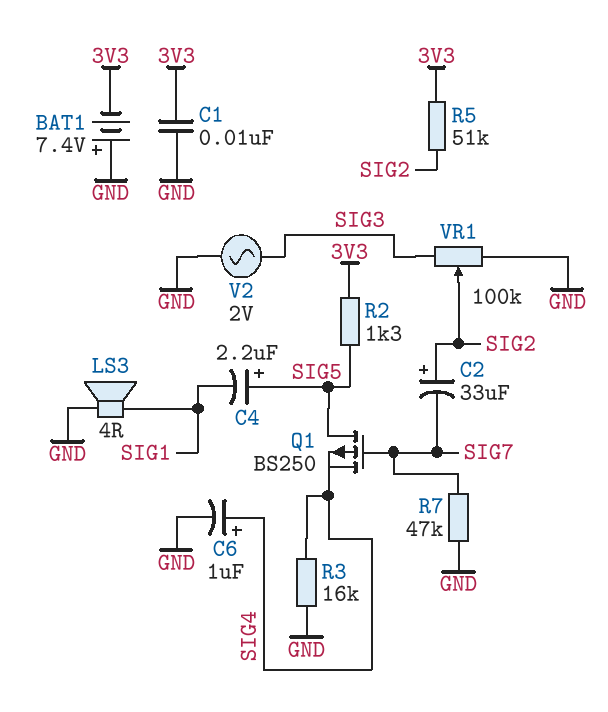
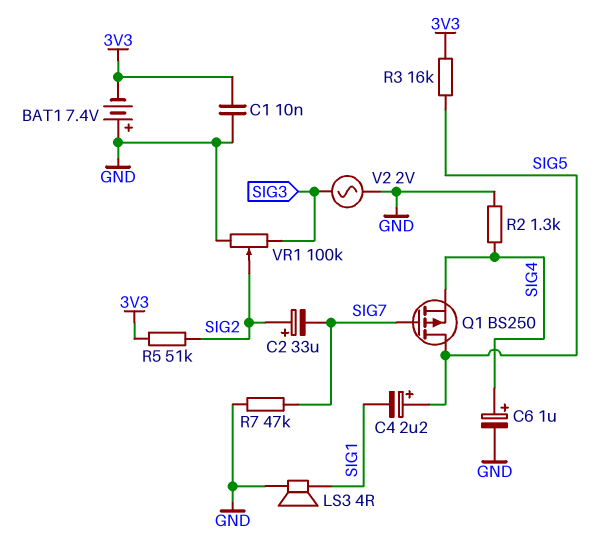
R2: 1.3k (3V3, SIG5) -> 1.3k (GND, SIG4)
R3: 16k (GND, SIG4) -> 16k (3V3, SIG5)

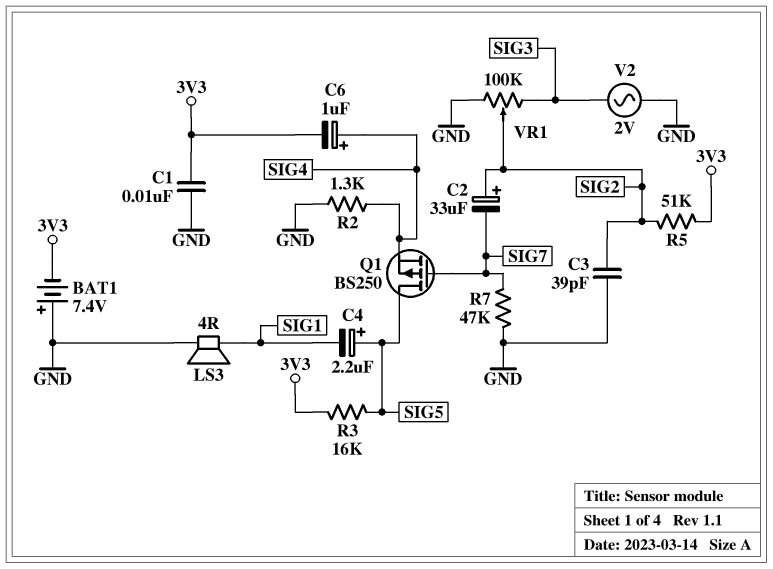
C3: none -> 39pF (GND, SIG2)
C6: 1uF (plus SIG4, minus GND) -> 1uF (plus SIG4, minus 3V3)

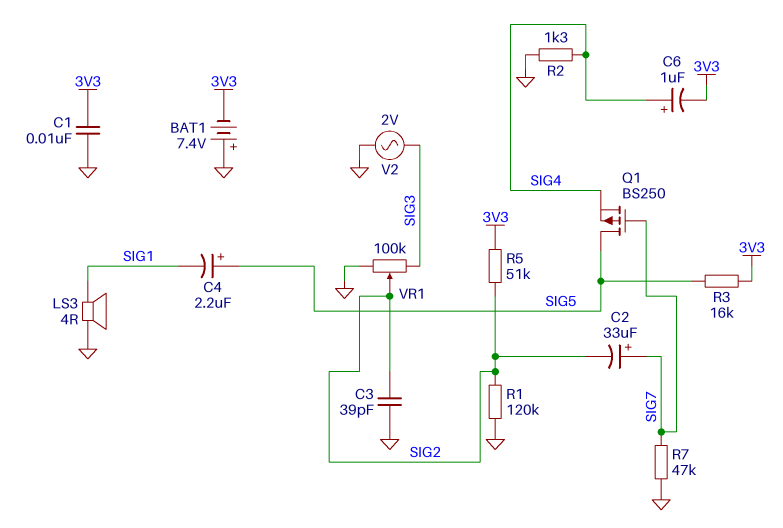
C2: 33uF (plus SIG2, minus SIG7) -> 33uF (plus SIG7, minus SIG2)
R1: none -> 120k (GND, SIG2)

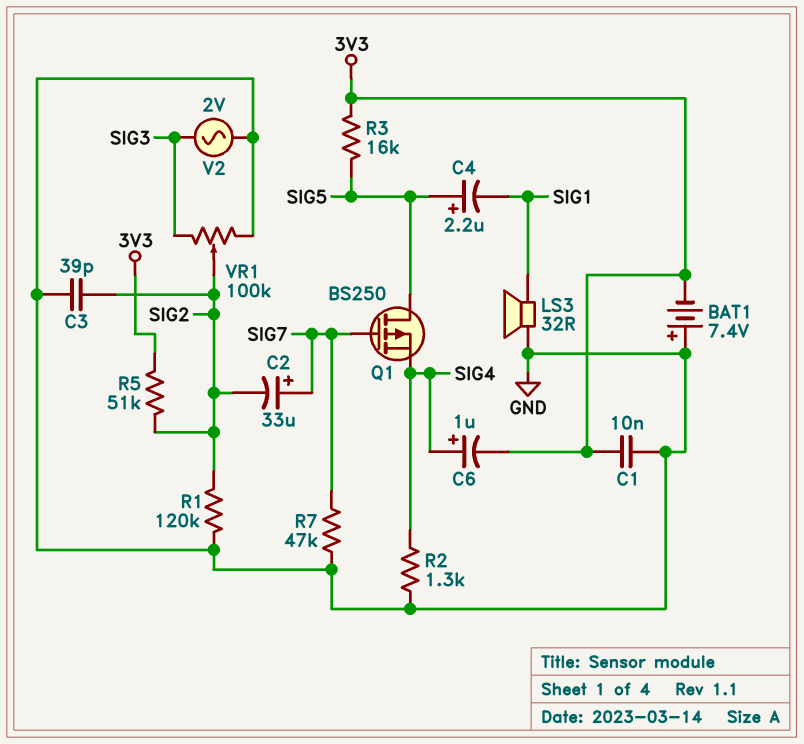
LS3: speaker 4R (GND, SIG1) -> speaker 32R (GND, SIG1)

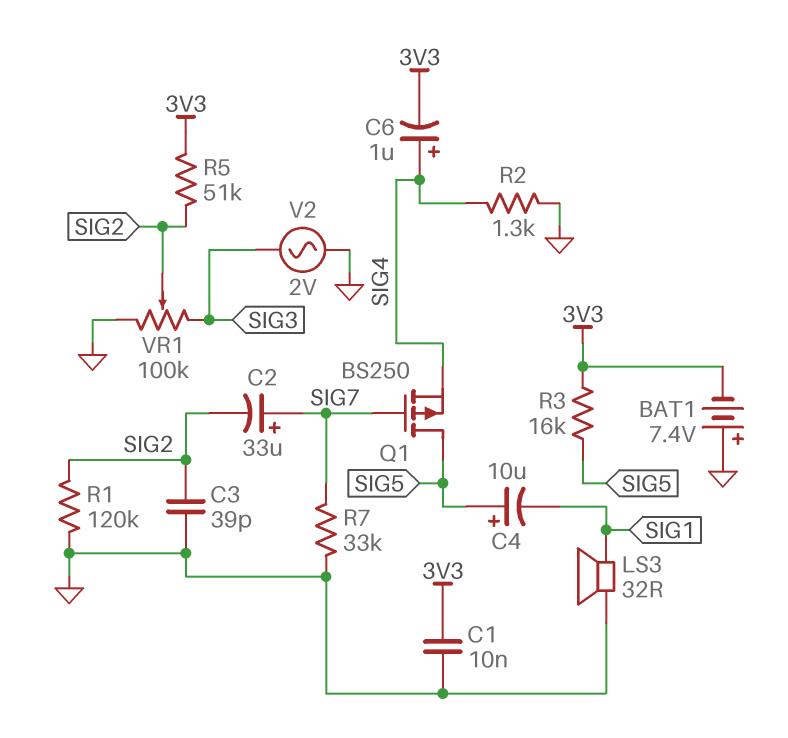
C4: 2.2uF (plus SIG5, minus SIG1) -> 10uF (plus SIG5, minus SIG1)
R7: 47k (GND, SIG7) -> 33k (GND, SIG7)

